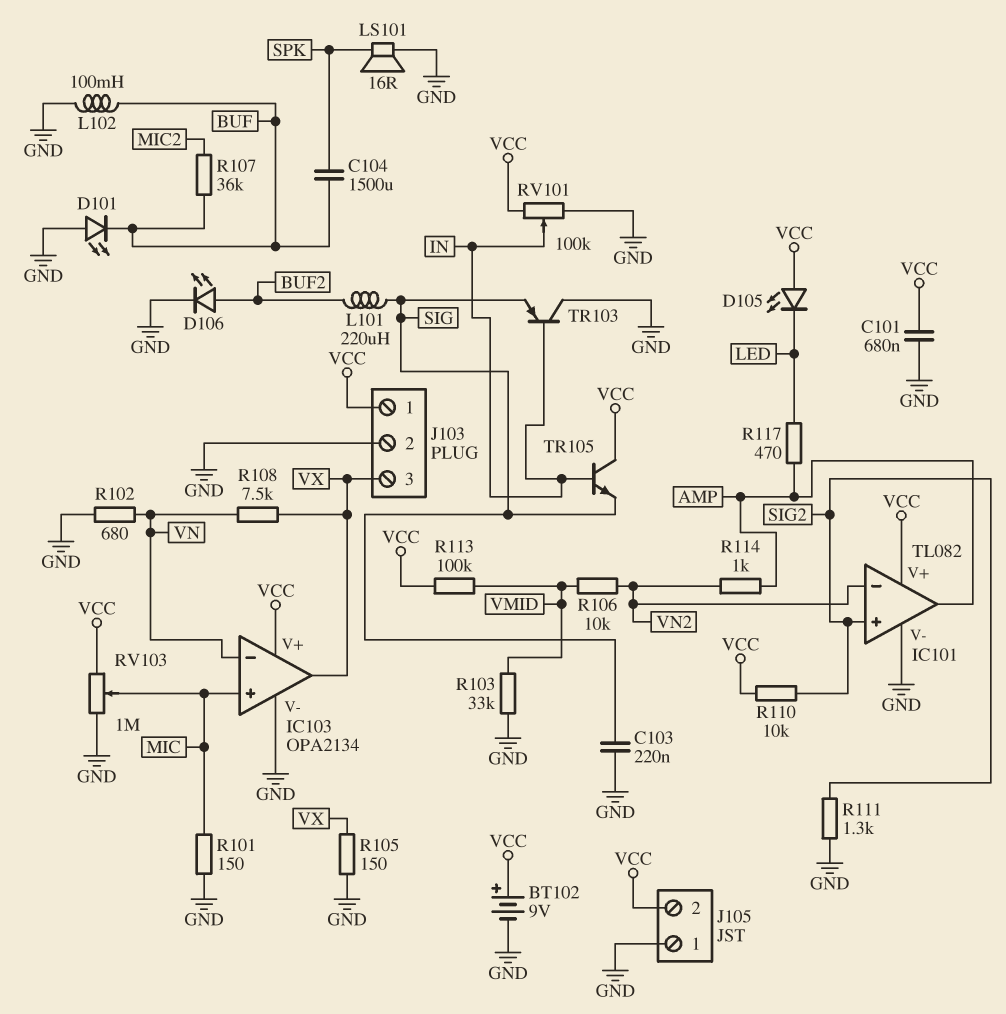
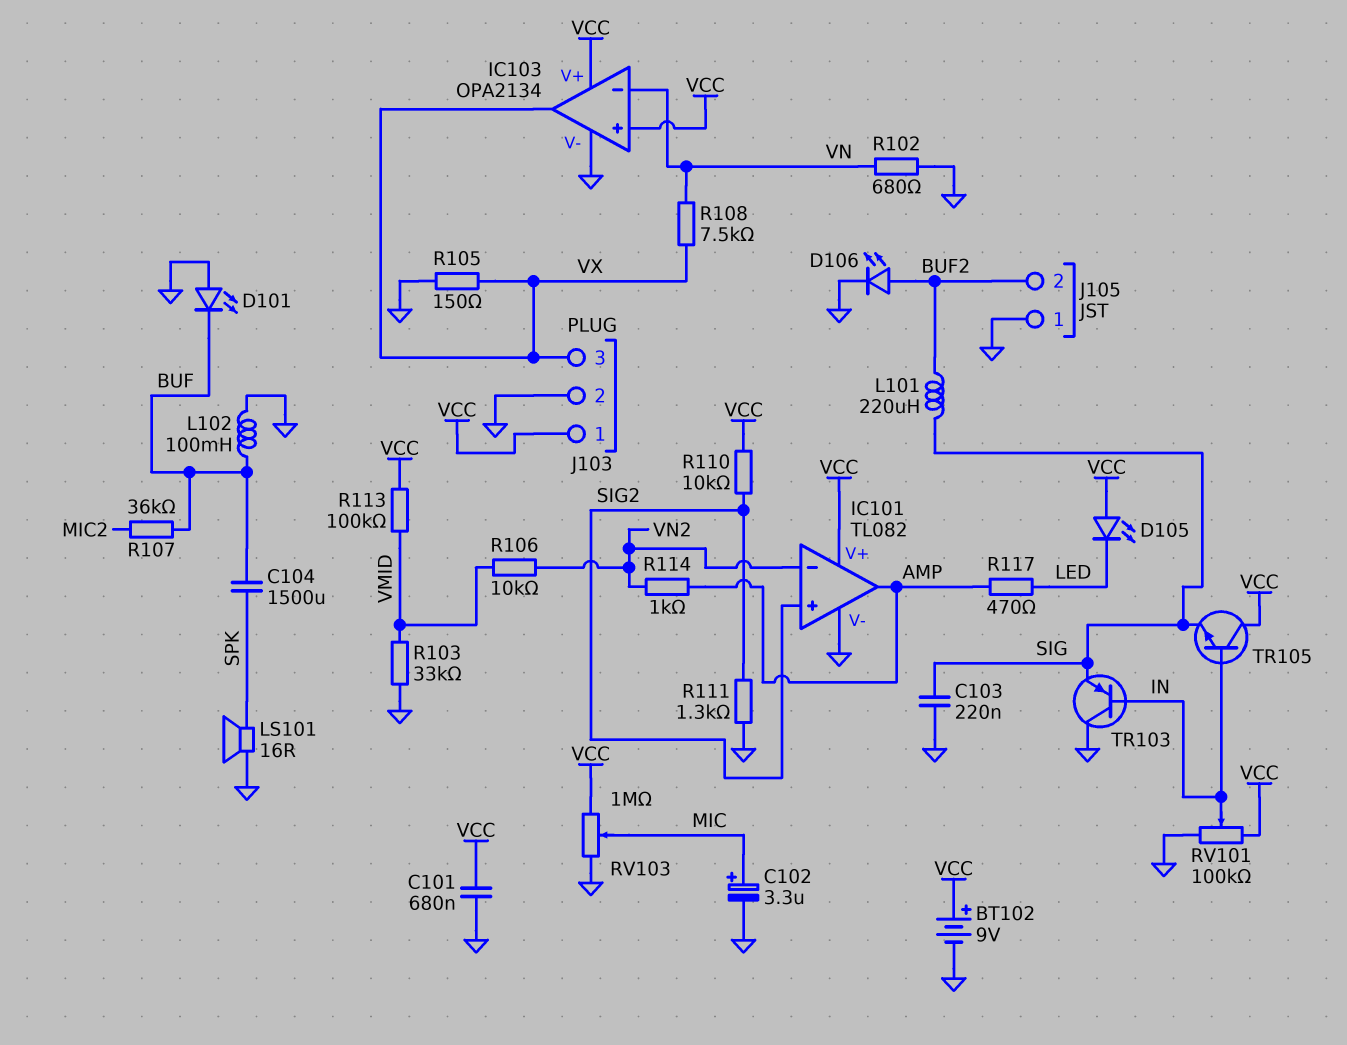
C102: none -> 3.3uF (plus MIC, minus GND)
IC103 pin in+: MIC -> VCC
J105 pin 2: VCC -> BUF2
R101: 150 (GND, MIC) -> none

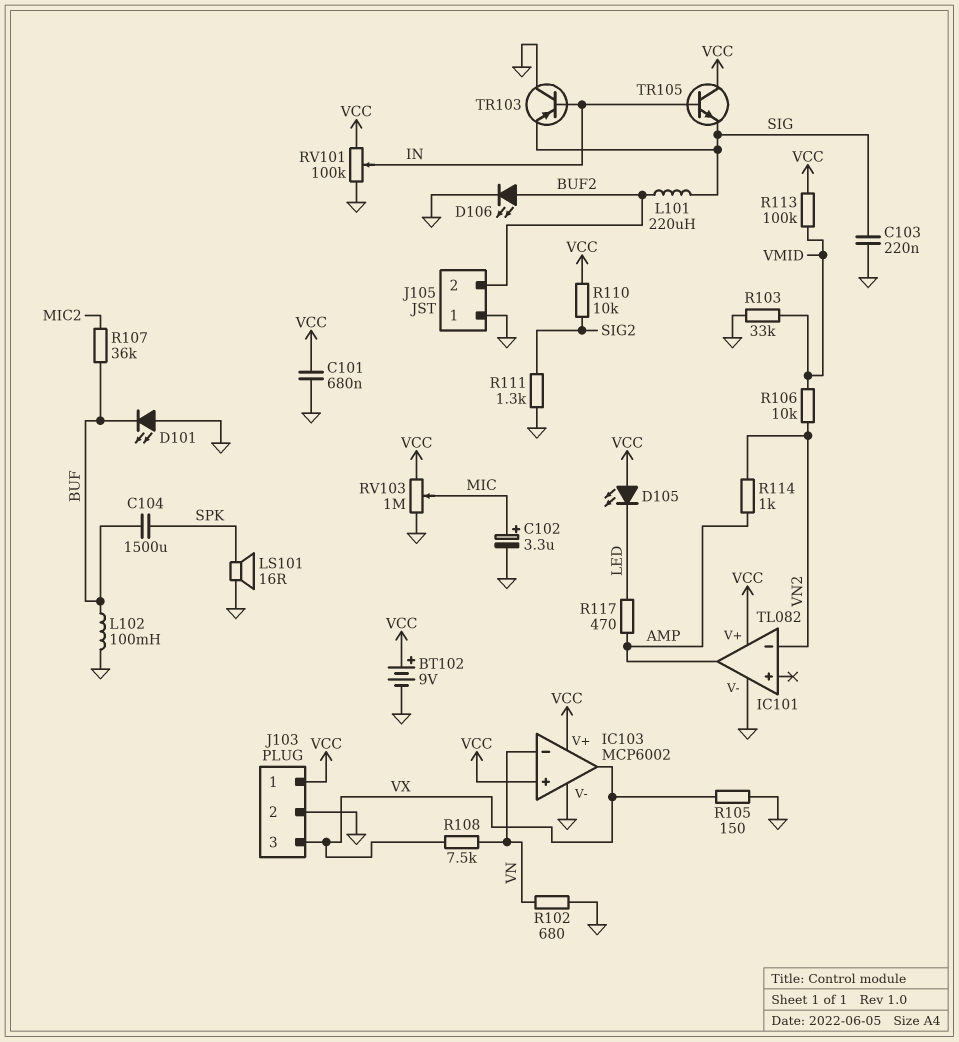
IC101 pin in+: SIG2 -> none
IC103: OPA2134 -> MCP6002

